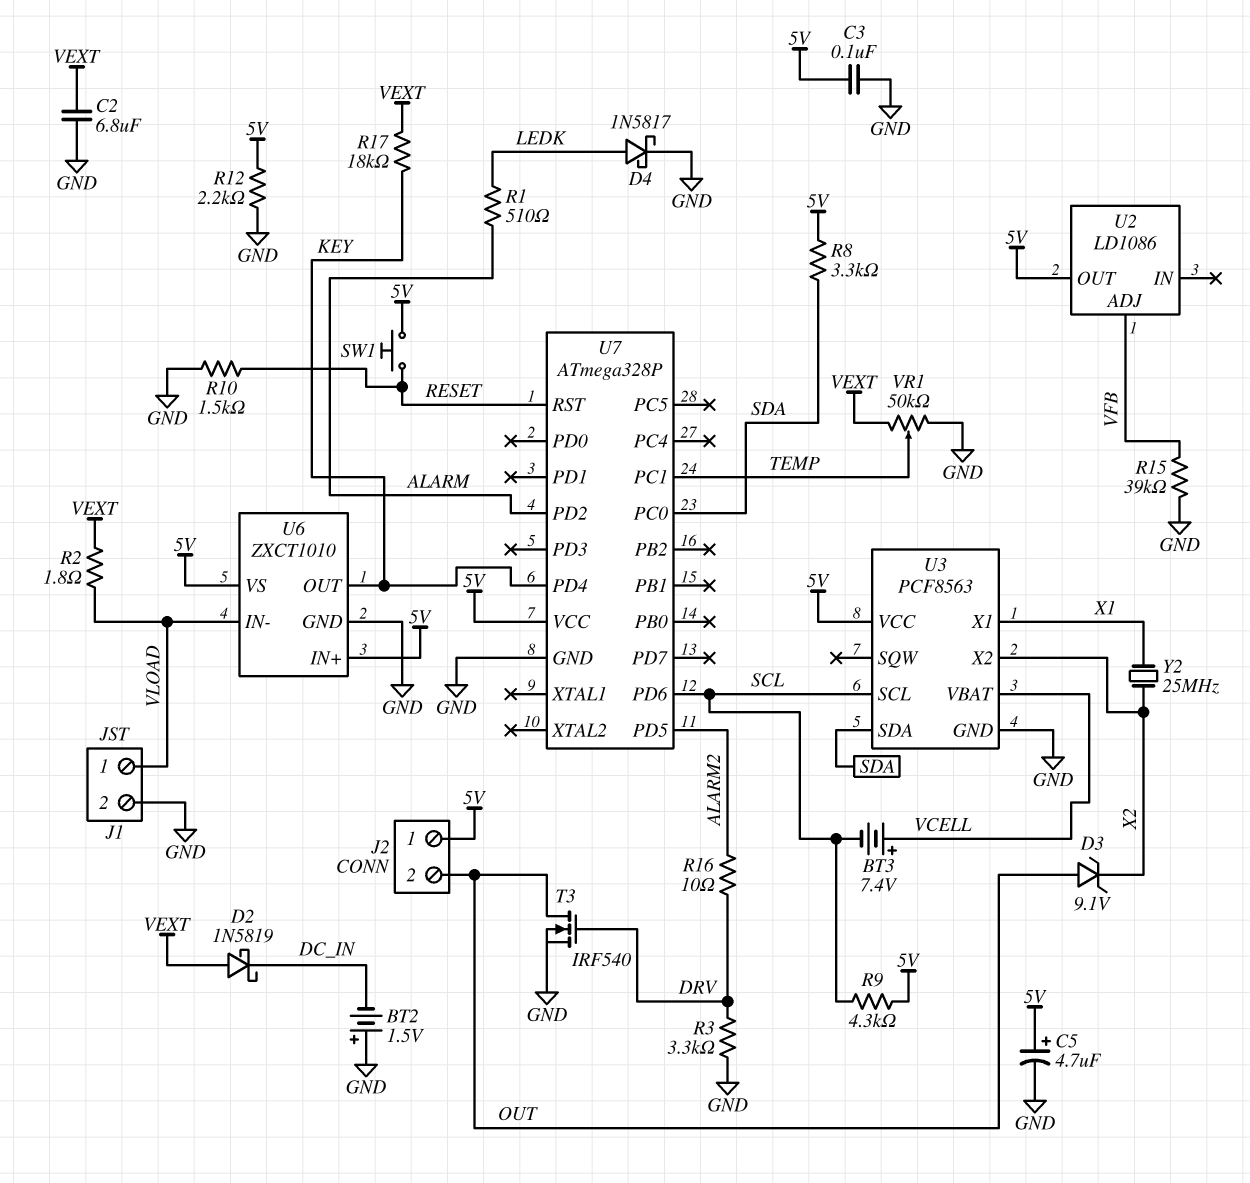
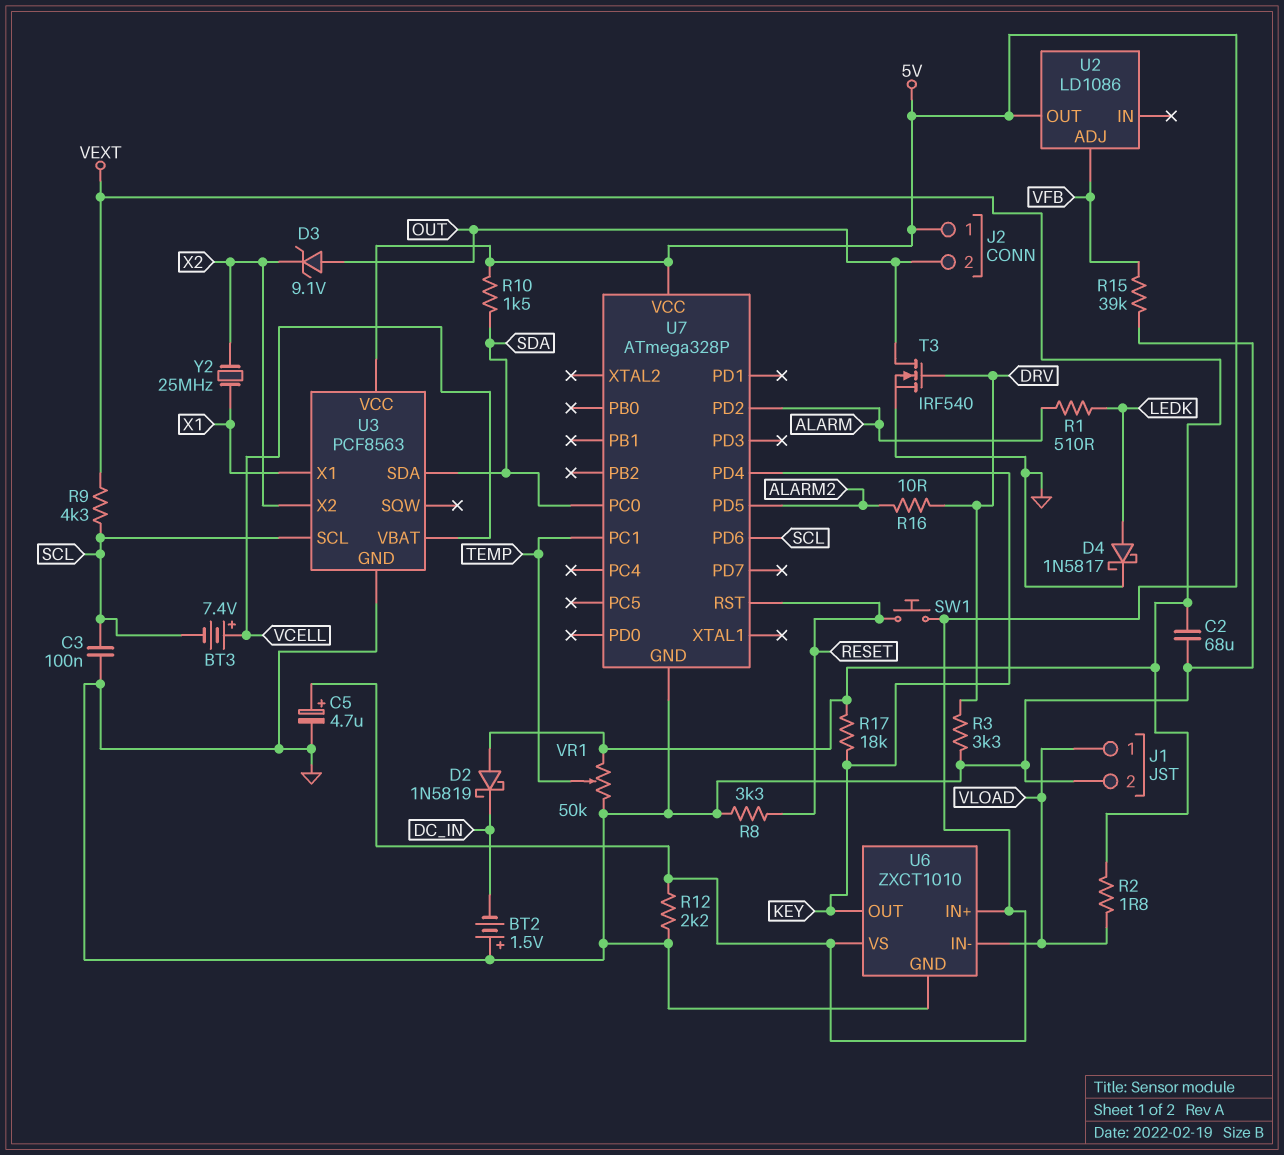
C2: 6.8uF (GND, VEXT) -> 68uF (GND, VEXT)
C3: 100nF (5V, GND) -> 100nF (GND, SCL)
R8: 3.3k (5V, SDA) -> 3.3k (GND, RESET)
R9: 4.3k (5V, SCL) -> 4.3k (SCL, VEXT)
R10: 1.5k (GND, RESET) -> 1.5k (5V, SDA)

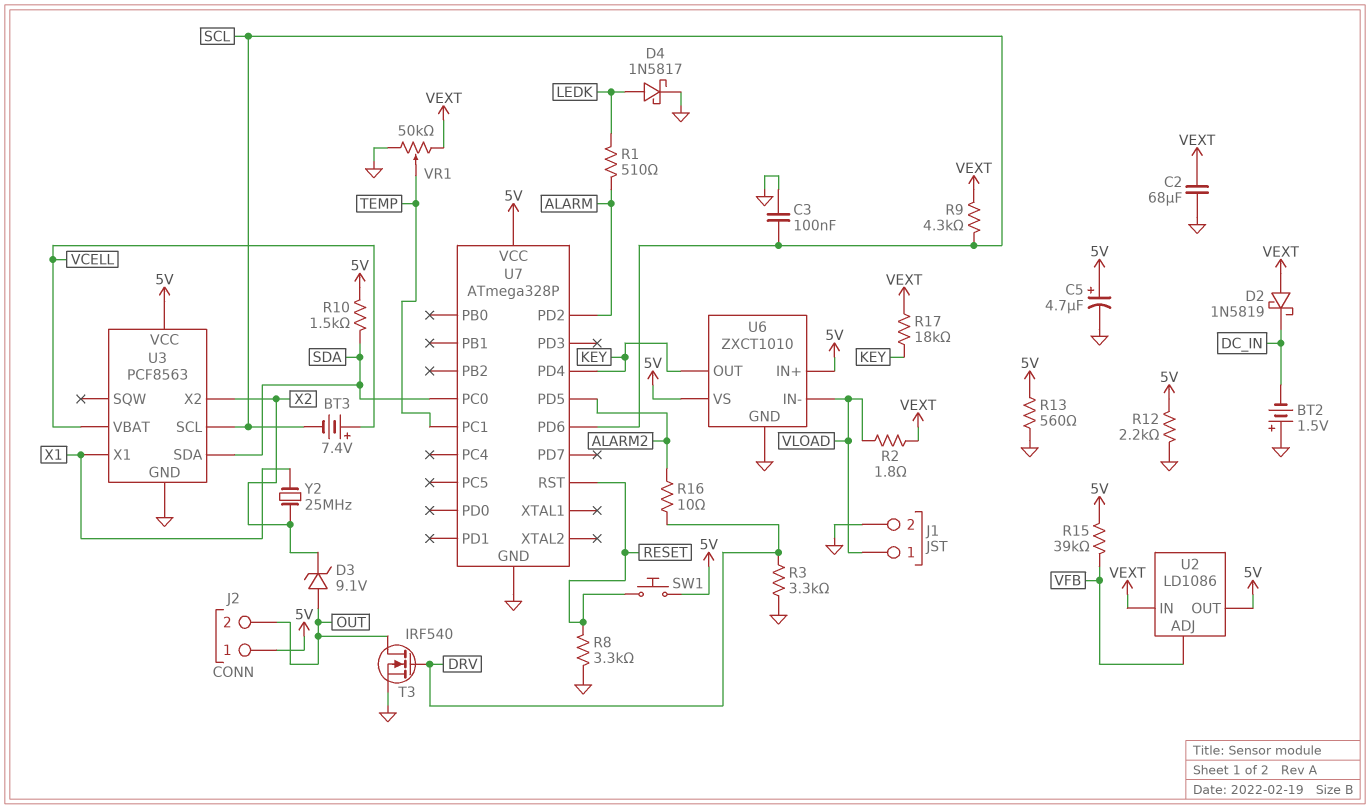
R13: none -> 560 (5V, GND)
R15: 39k (GND, VFB) -> 39k (5V, VFB)
U2 pin IN: none -> VEXT

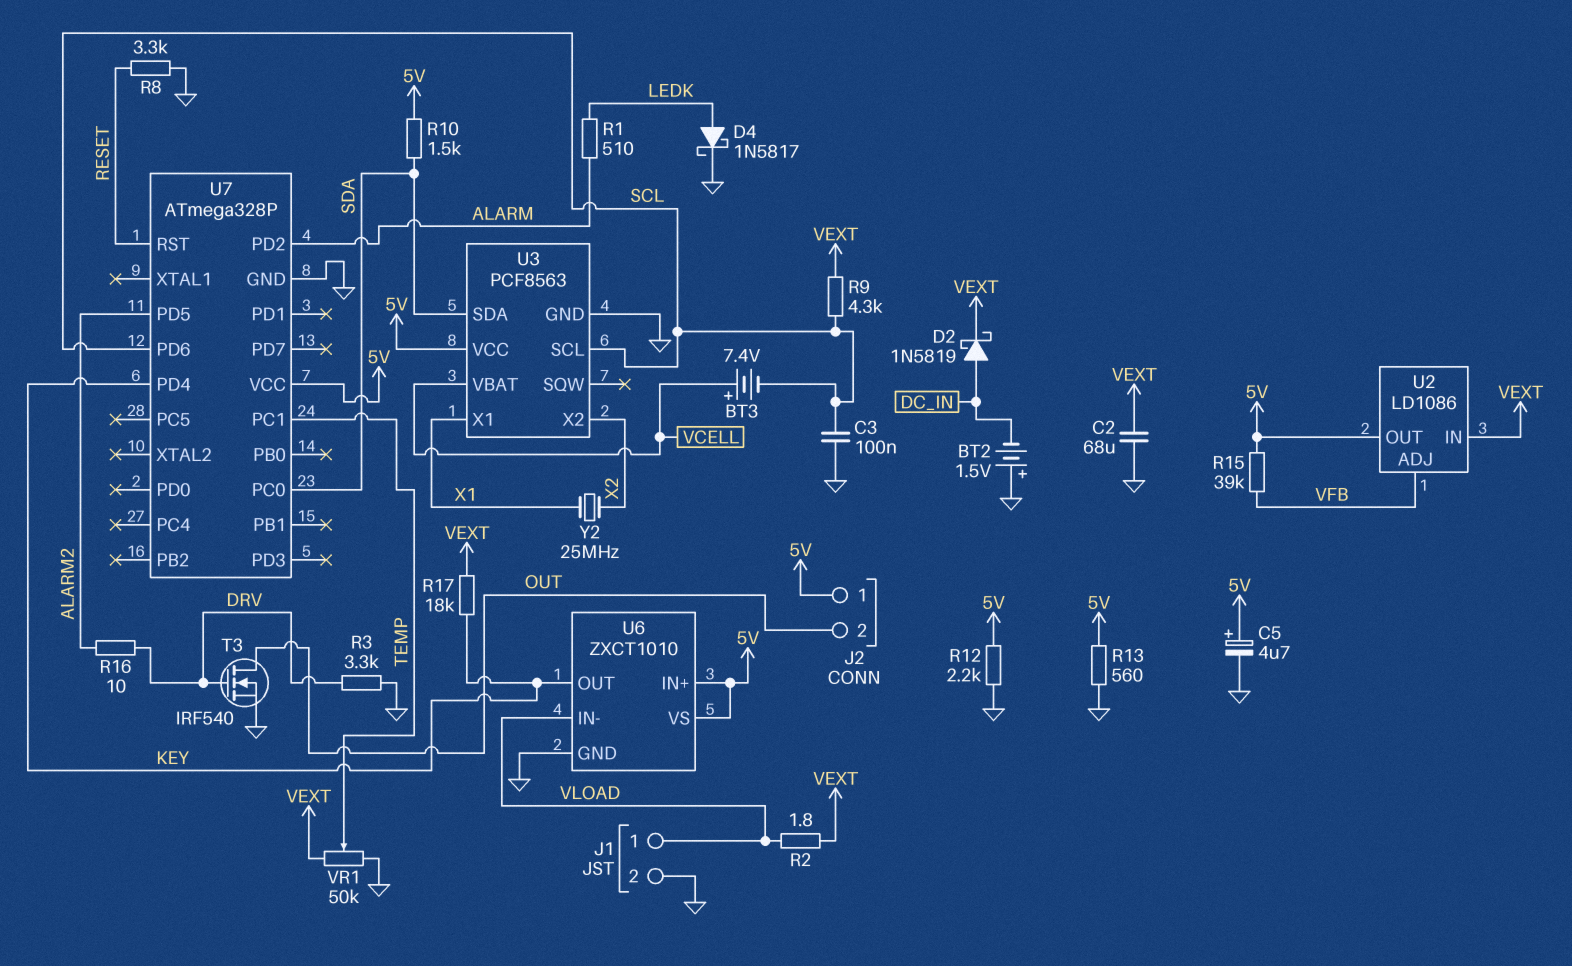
D2: schottky 1N5819 (A VEXT, K DC_IN) -> schottky 1N5819 (A DC_IN, K VEXT)
D3: zener 9.1V (A OUT, K X2) -> none
SW1: button (5V, RESET) -> none

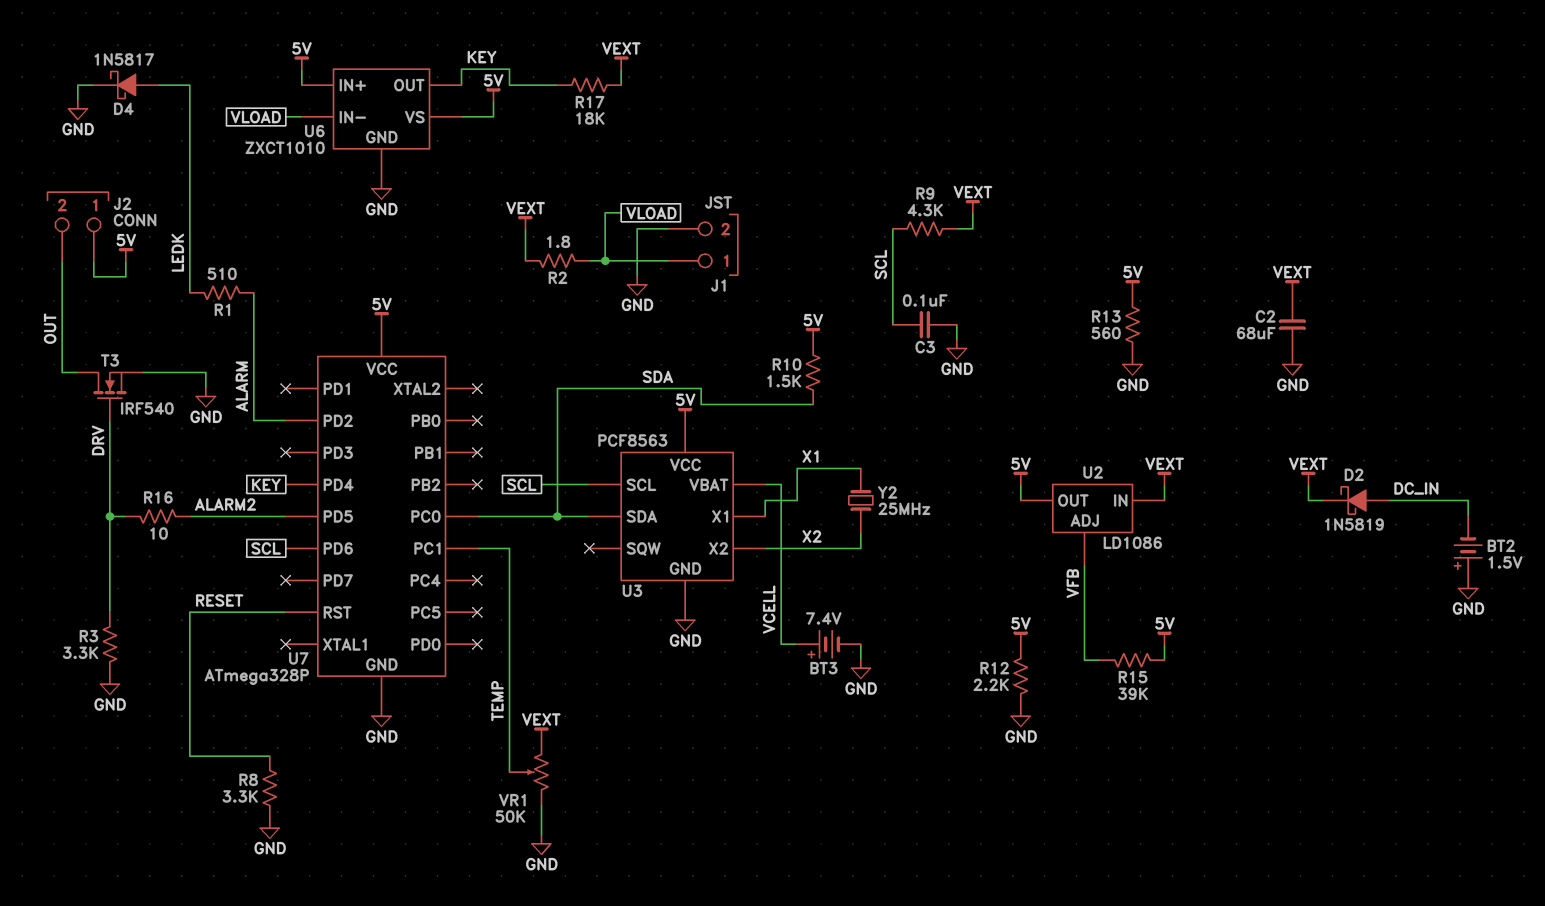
BT3: 7.4V (plus VCELL, minus SCL) -> 7.4V (plus VCELL, minus GND)
C5: 4.7uF (plus 5V, minus GND) -> none

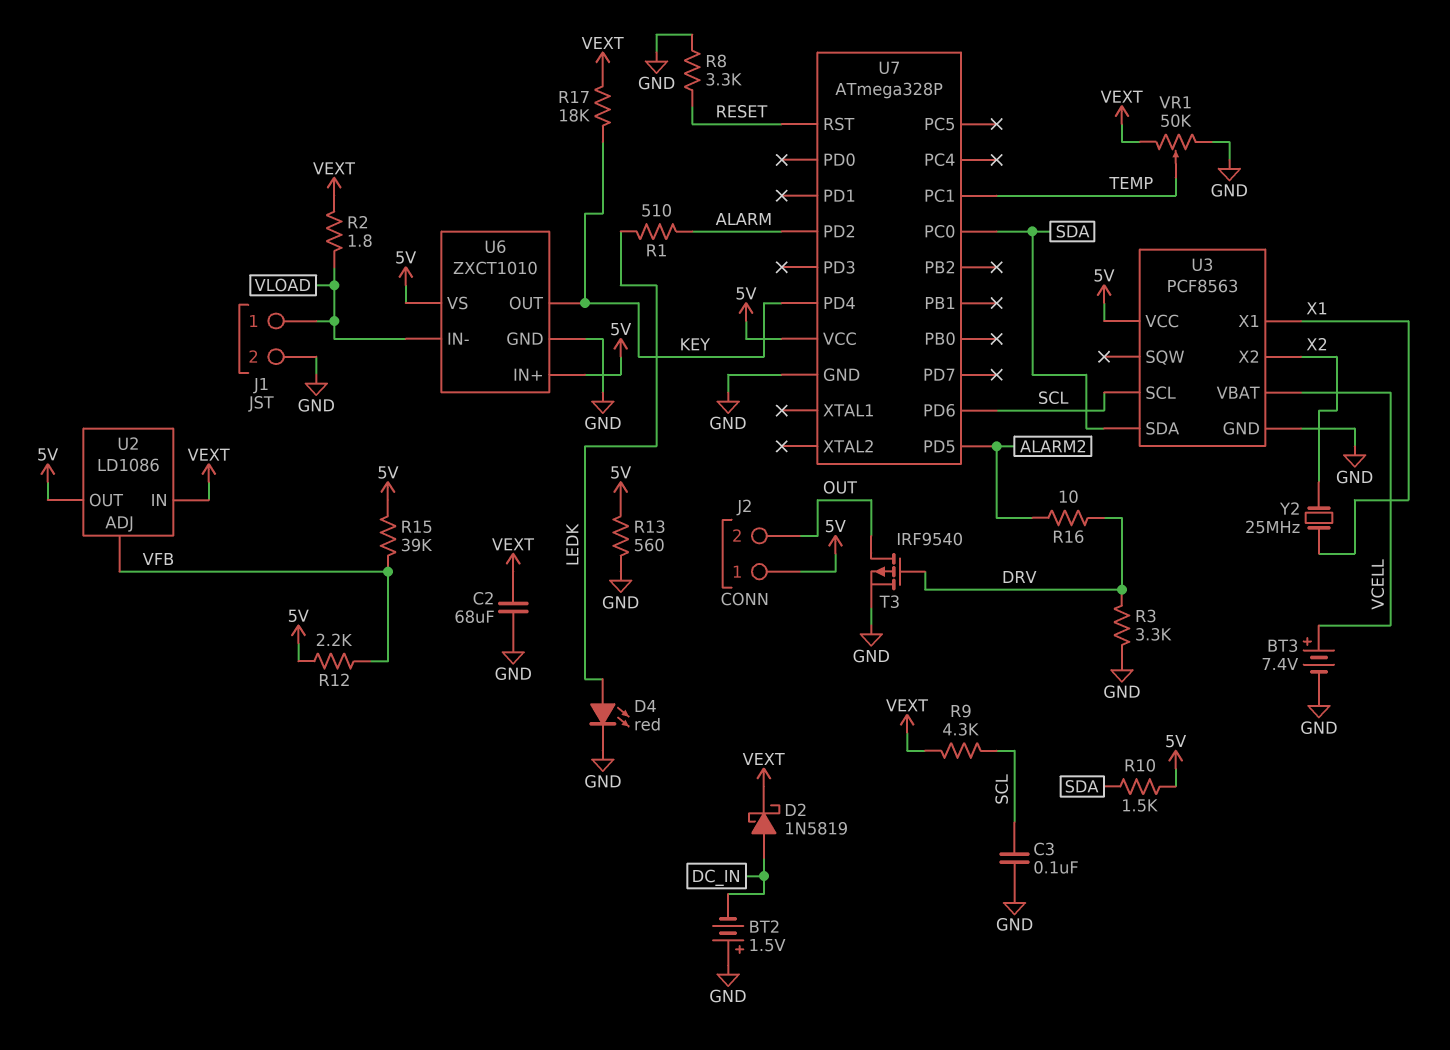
D4: schottky 1N5817 (A LEDK, K GND) -> LED red (A LEDK, K GND)
R12: 2.2k (5V, GND) -> 2.2k (5V, VFB)
T3: NMOS IRF540 (G DRV, D OUT, S GND) -> PMOS IRF9540 (G DRV, D OUT, S GND)

